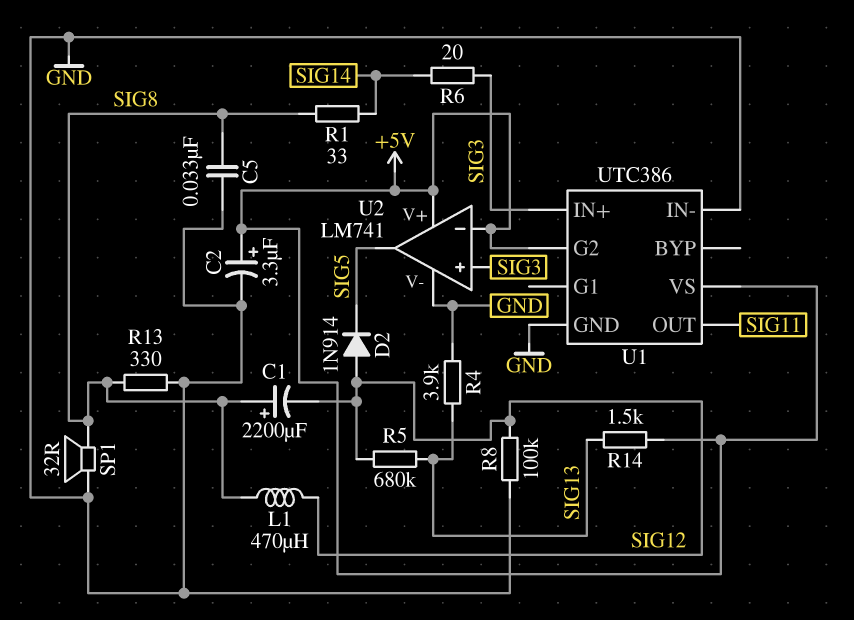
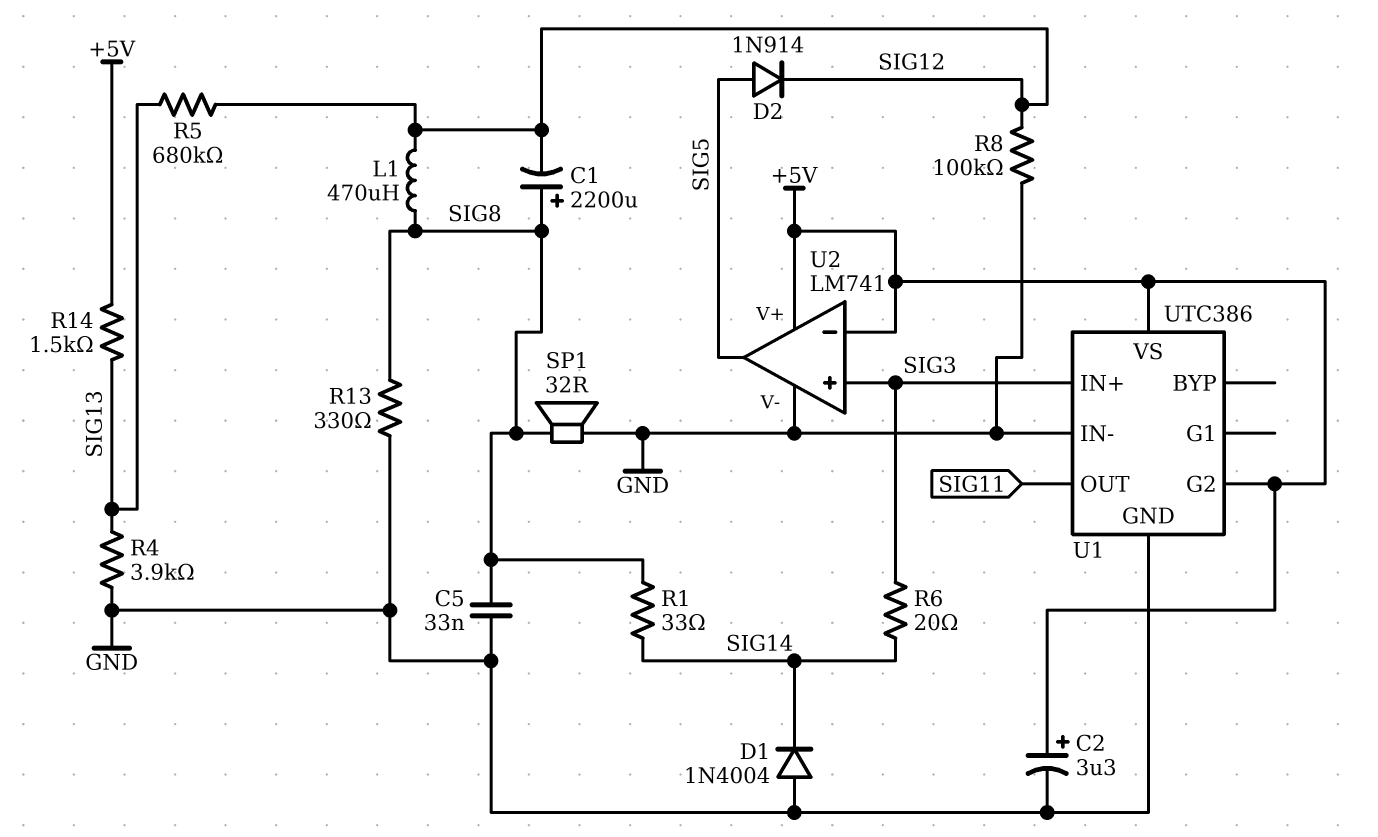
D1: none -> diode 1N4004 (A GND, K SIG14)
D2: diode 1N914 (A SIG12, K SIG5) -> diode 1N914 (A SIG5, K SIG12)

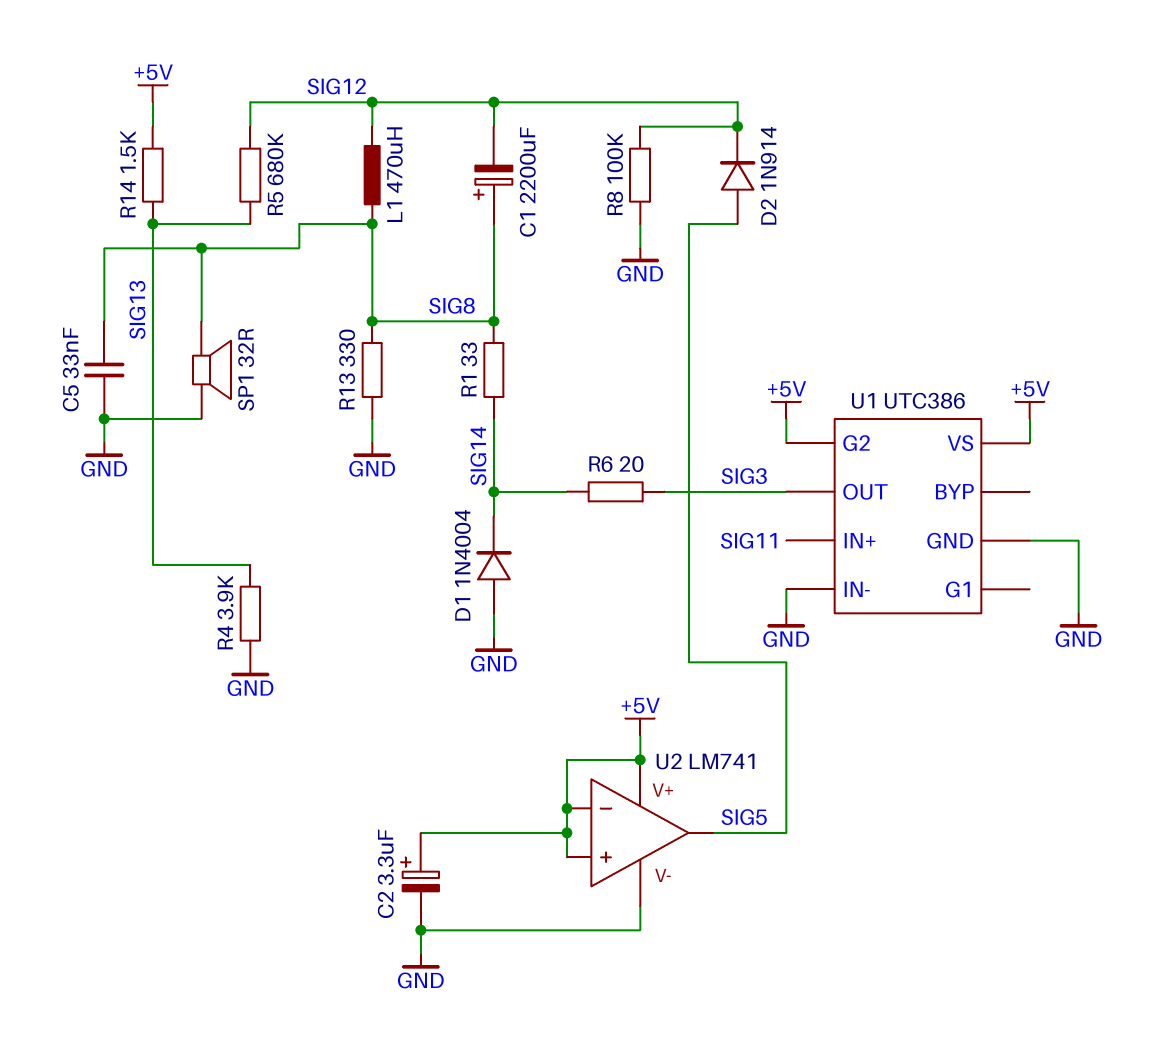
U1 pin IN+: SIG3 -> SIG11
U1 pin OUT: SIG11 -> SIG3
U2 pin in+: SIG3 -> +5V

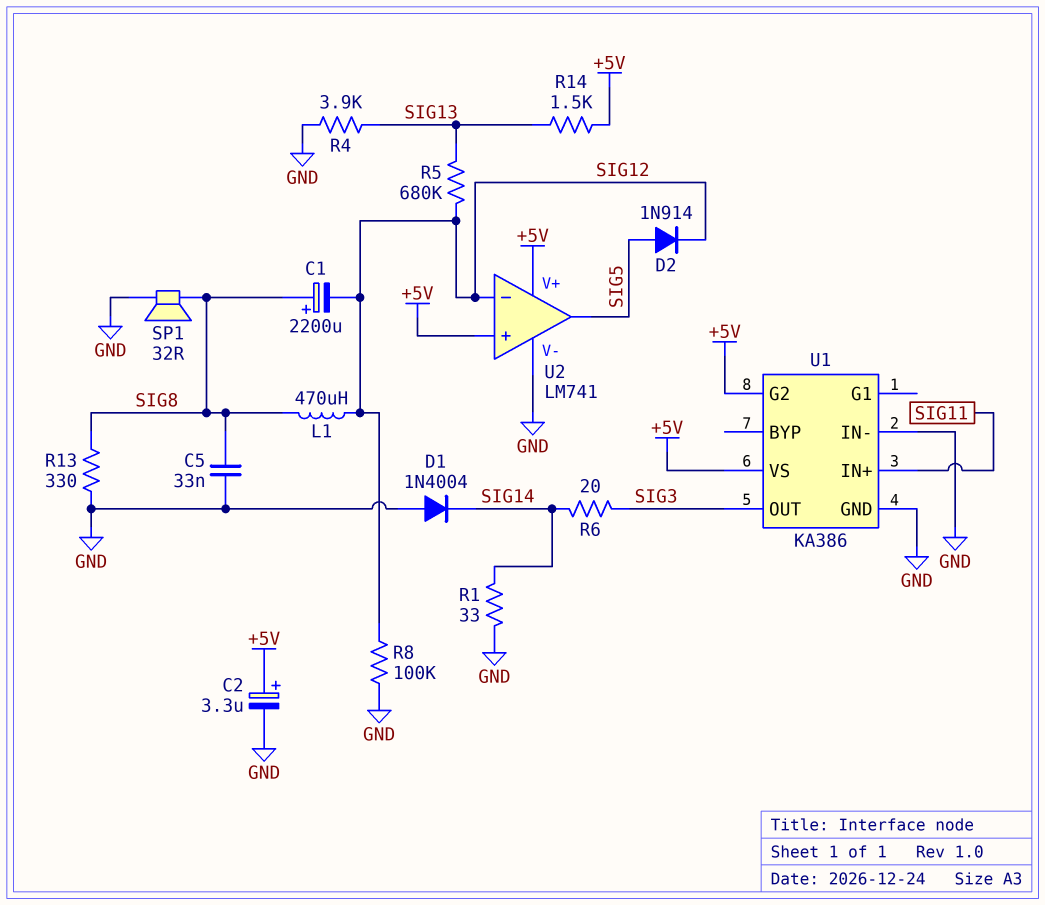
R1: 33 (SIG8, SIG14) -> 33 (GND, SIG14)
U1: UTC386 -> KA386
U2 pin in-: +5V -> SIG12

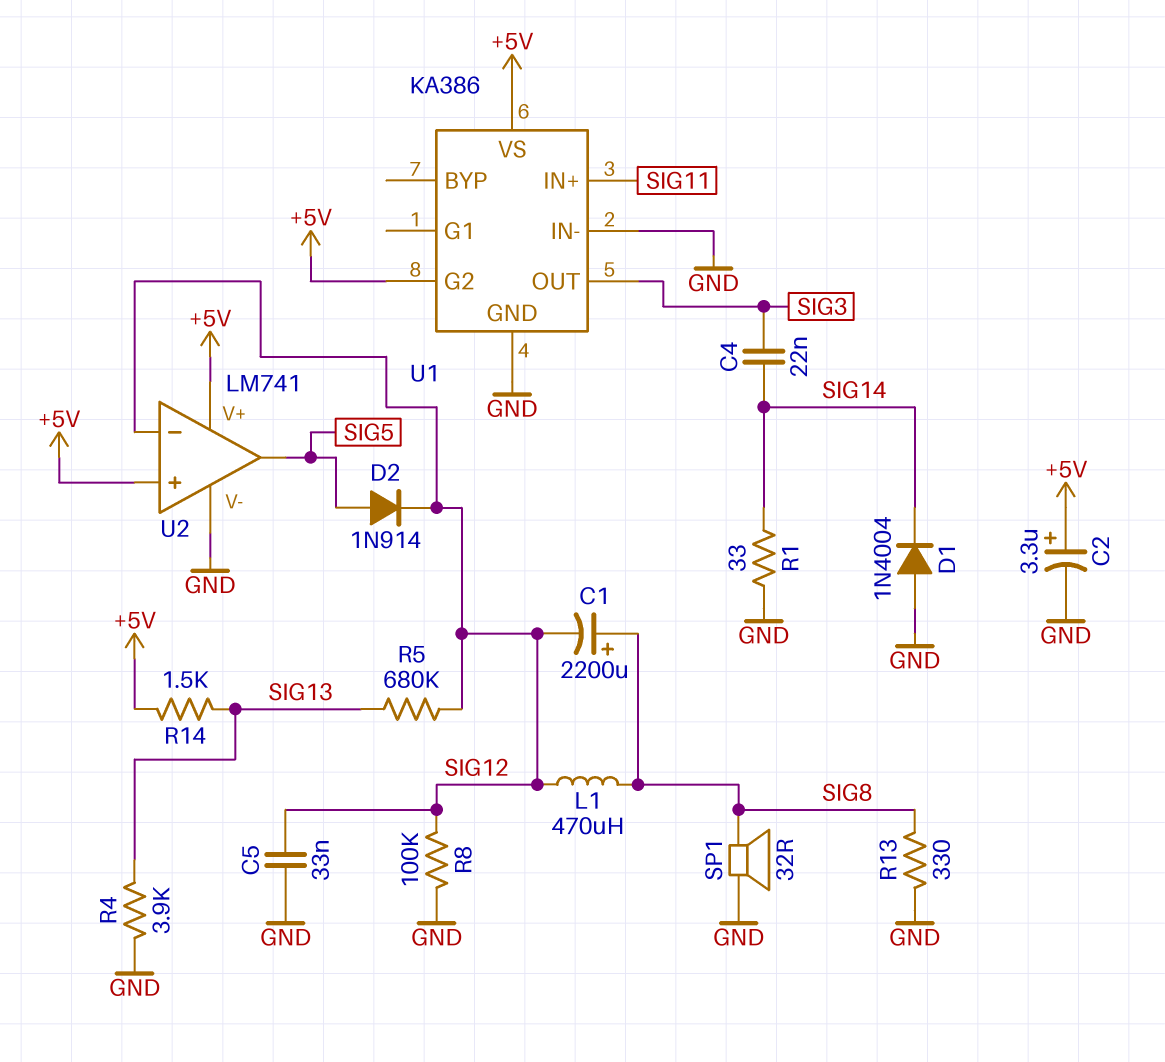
C4: none -> 22nF (SIG3, SIG14)
C5: 33nF (GND, SIG8) -> 33nF (GND, SIG12)
R6: 20 (SIG3, SIG14) -> none

